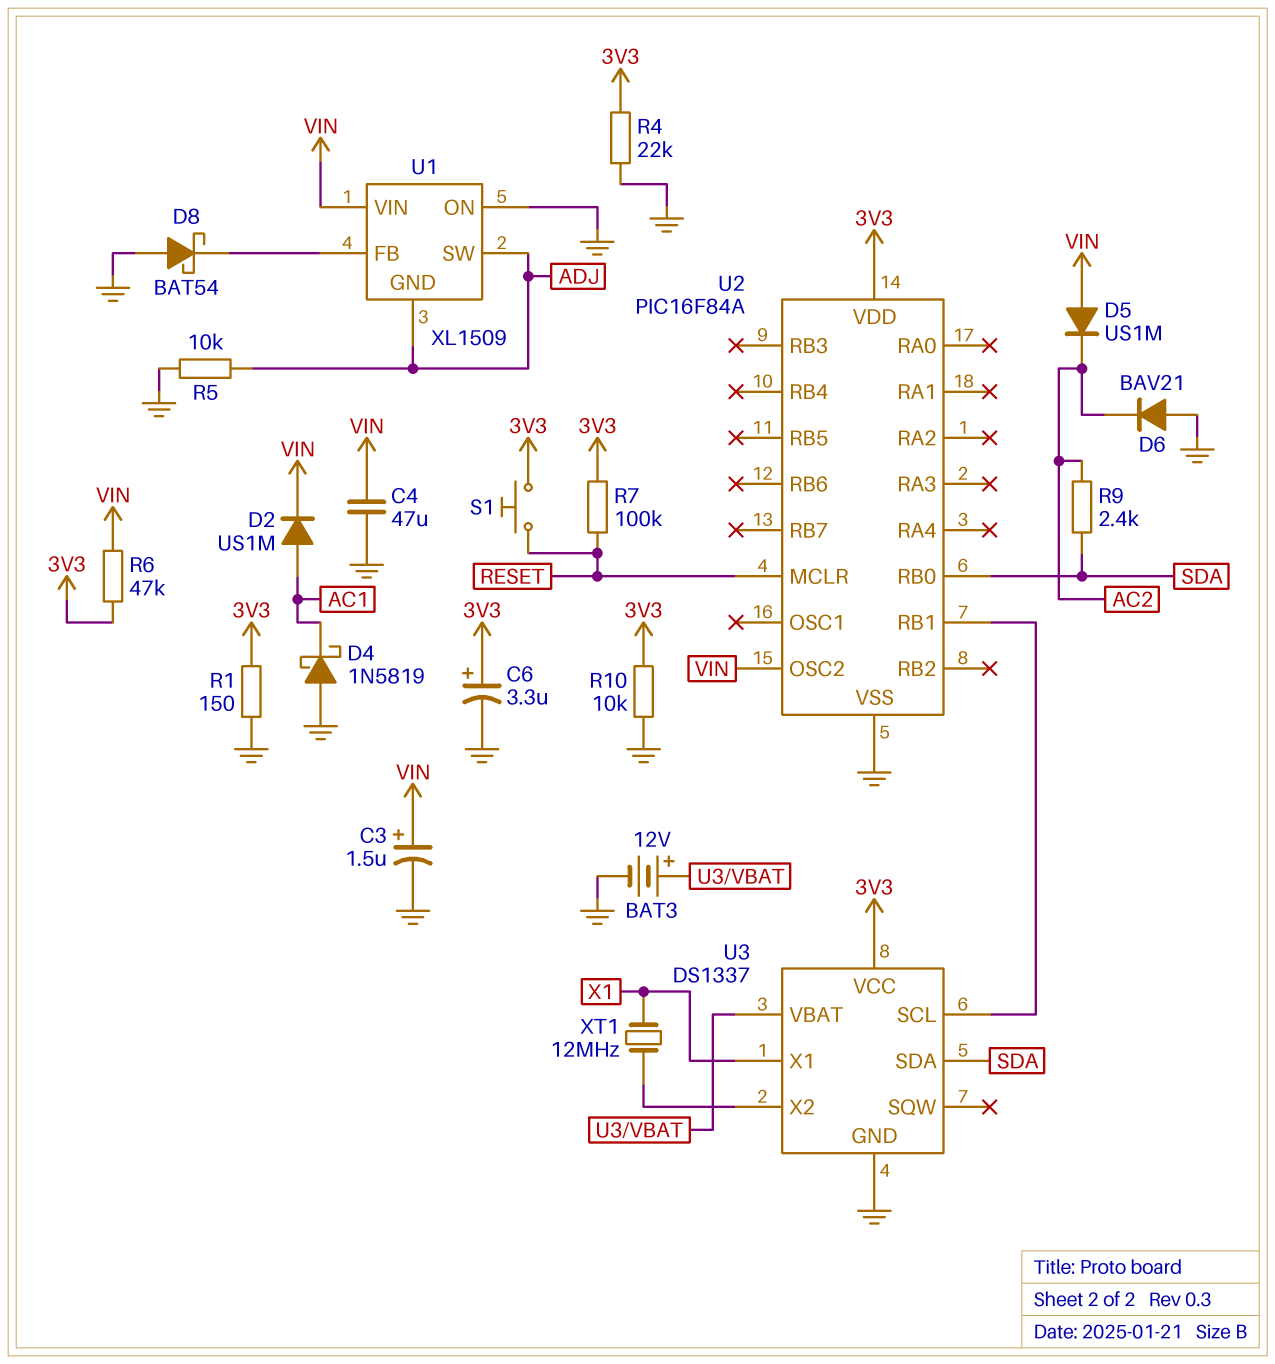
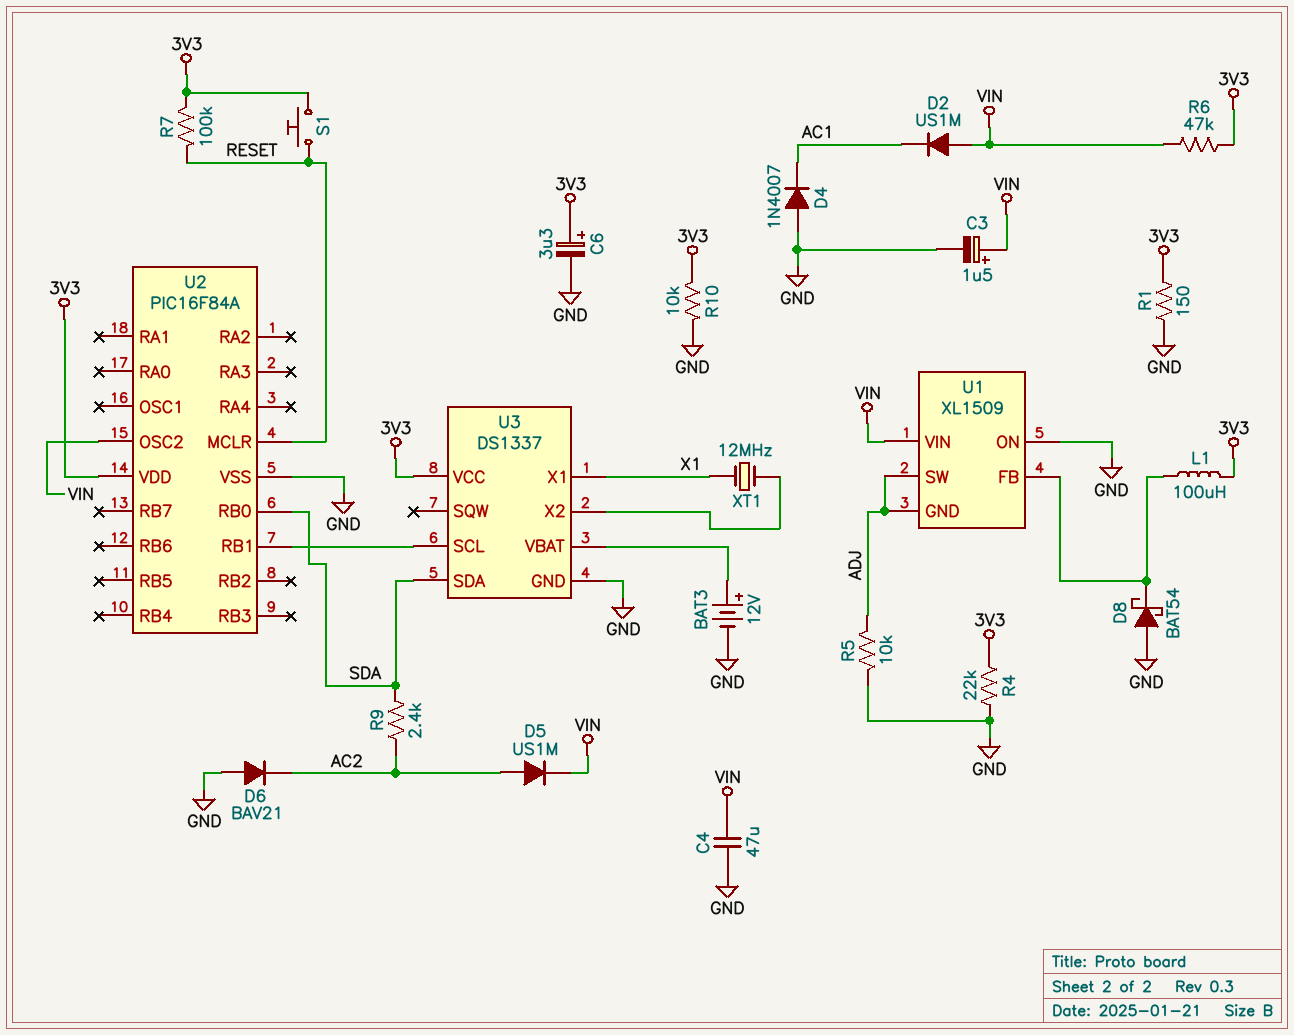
D2: diode US1M (A AC1, K VIN) -> diode US1M (A VIN, K AC1)
D4: schottky 1N5819 (A GND, K AC1) -> diode 1N4007 (A GND, K AC1)
D5: diode US1M (A VIN, K AC2) -> diode US1M (A AC2, K VIN)
L1: none -> 100uH (3V3, U1/FB)

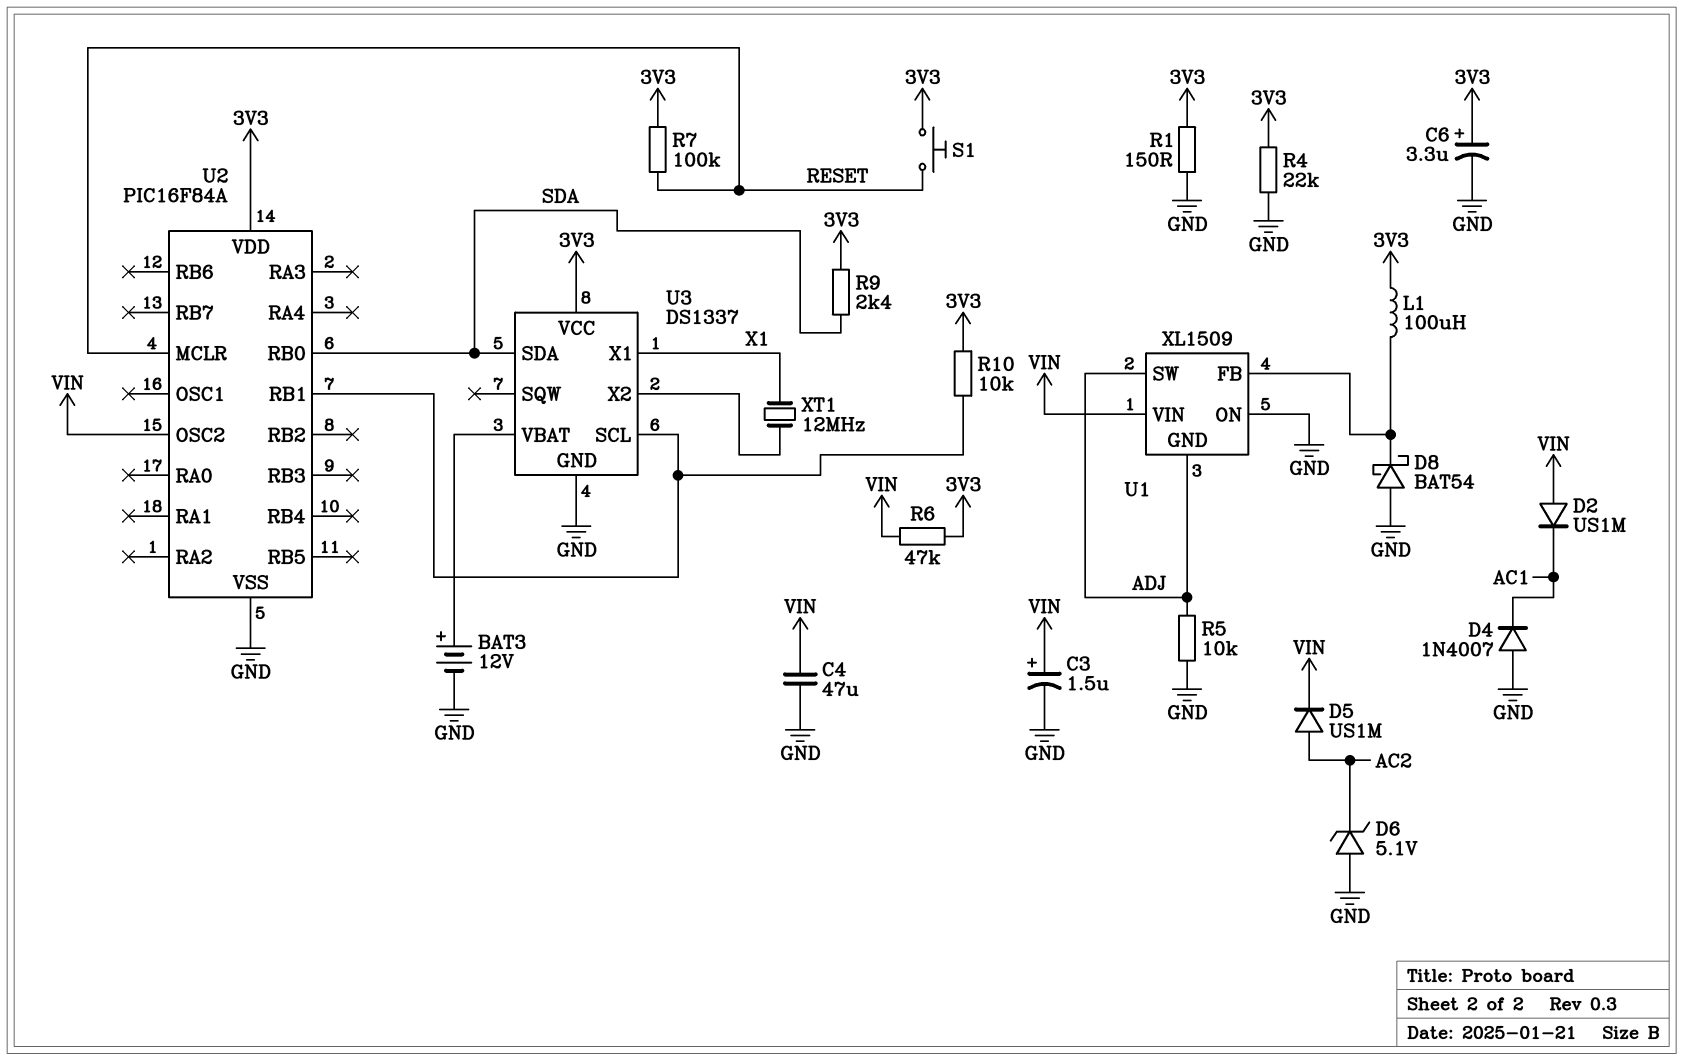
D6: diode BAV21 (A GND, K AC2) -> zener 5.1V (A GND, K AC2)
R9: 2.4k (AC2, SDA) -> 2.4k (3V3, SDA)
R10: 10k (3V3, GND) -> 10k (3V3, U2/RB1)

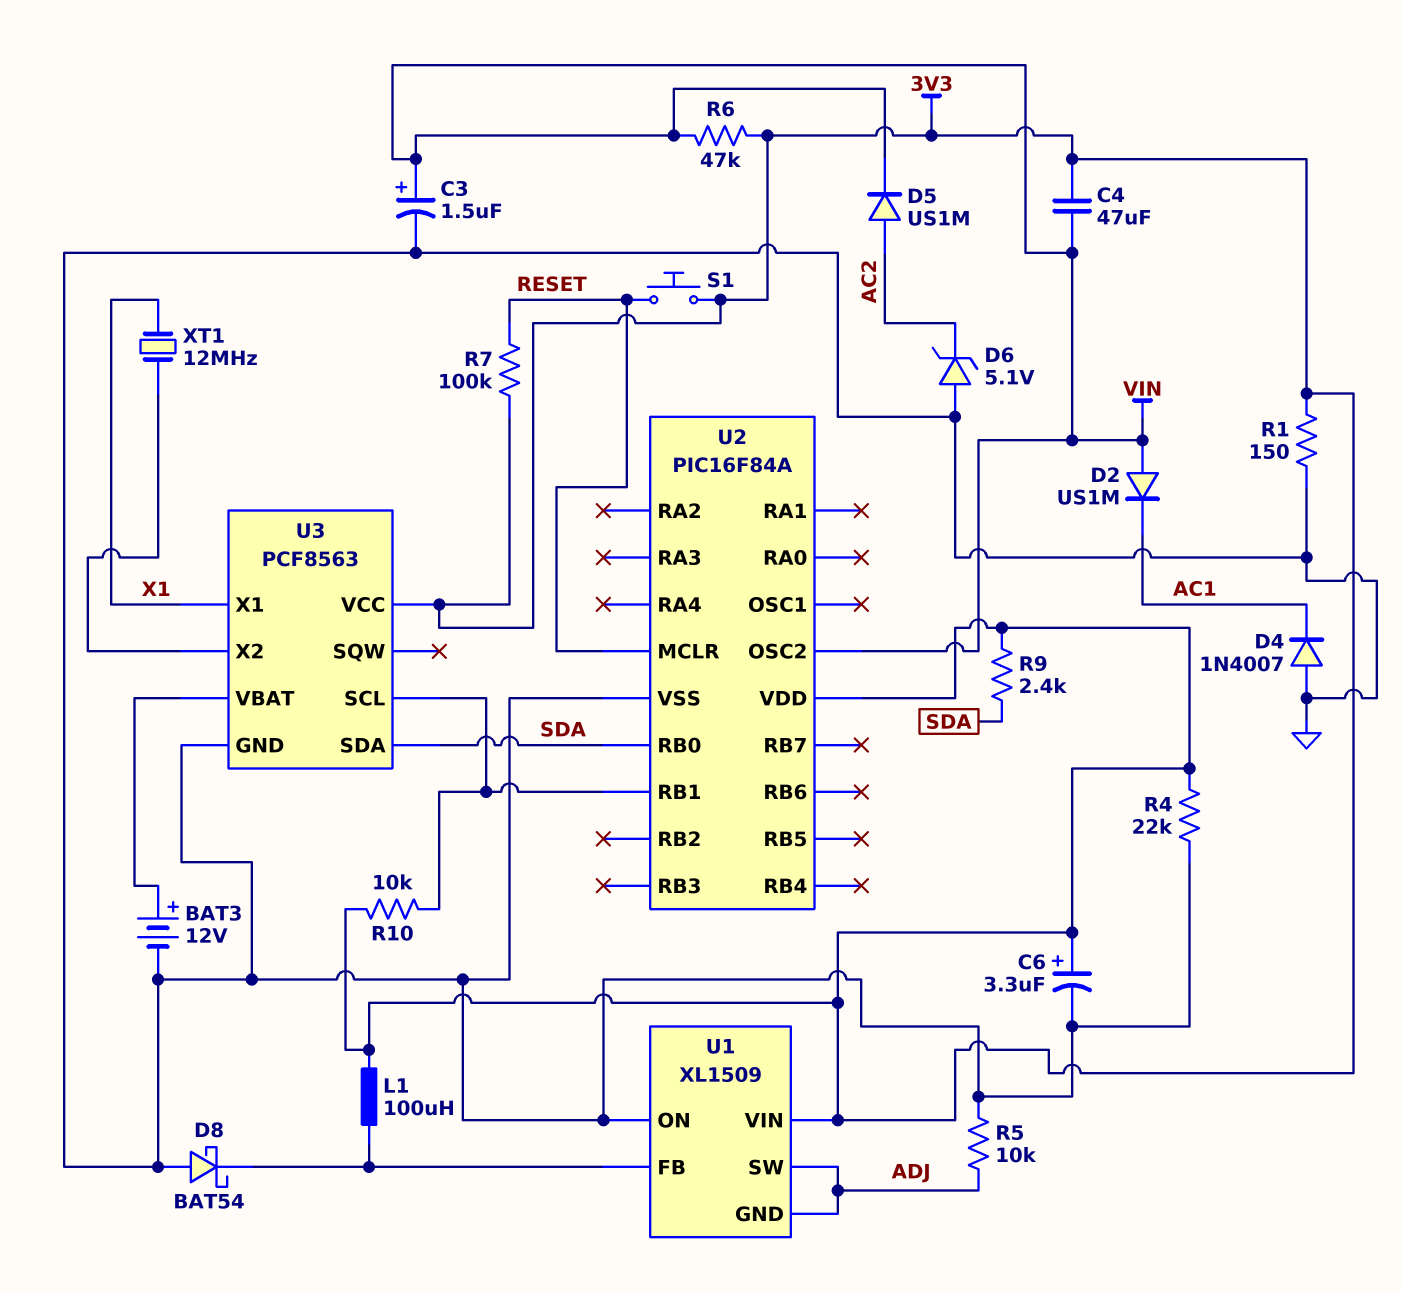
C4: 47uF (GND, VIN) -> 47uF (3V3, VIN)
U1 pin VIN: VIN -> 3V3
U3: DS1337 -> PCF8563

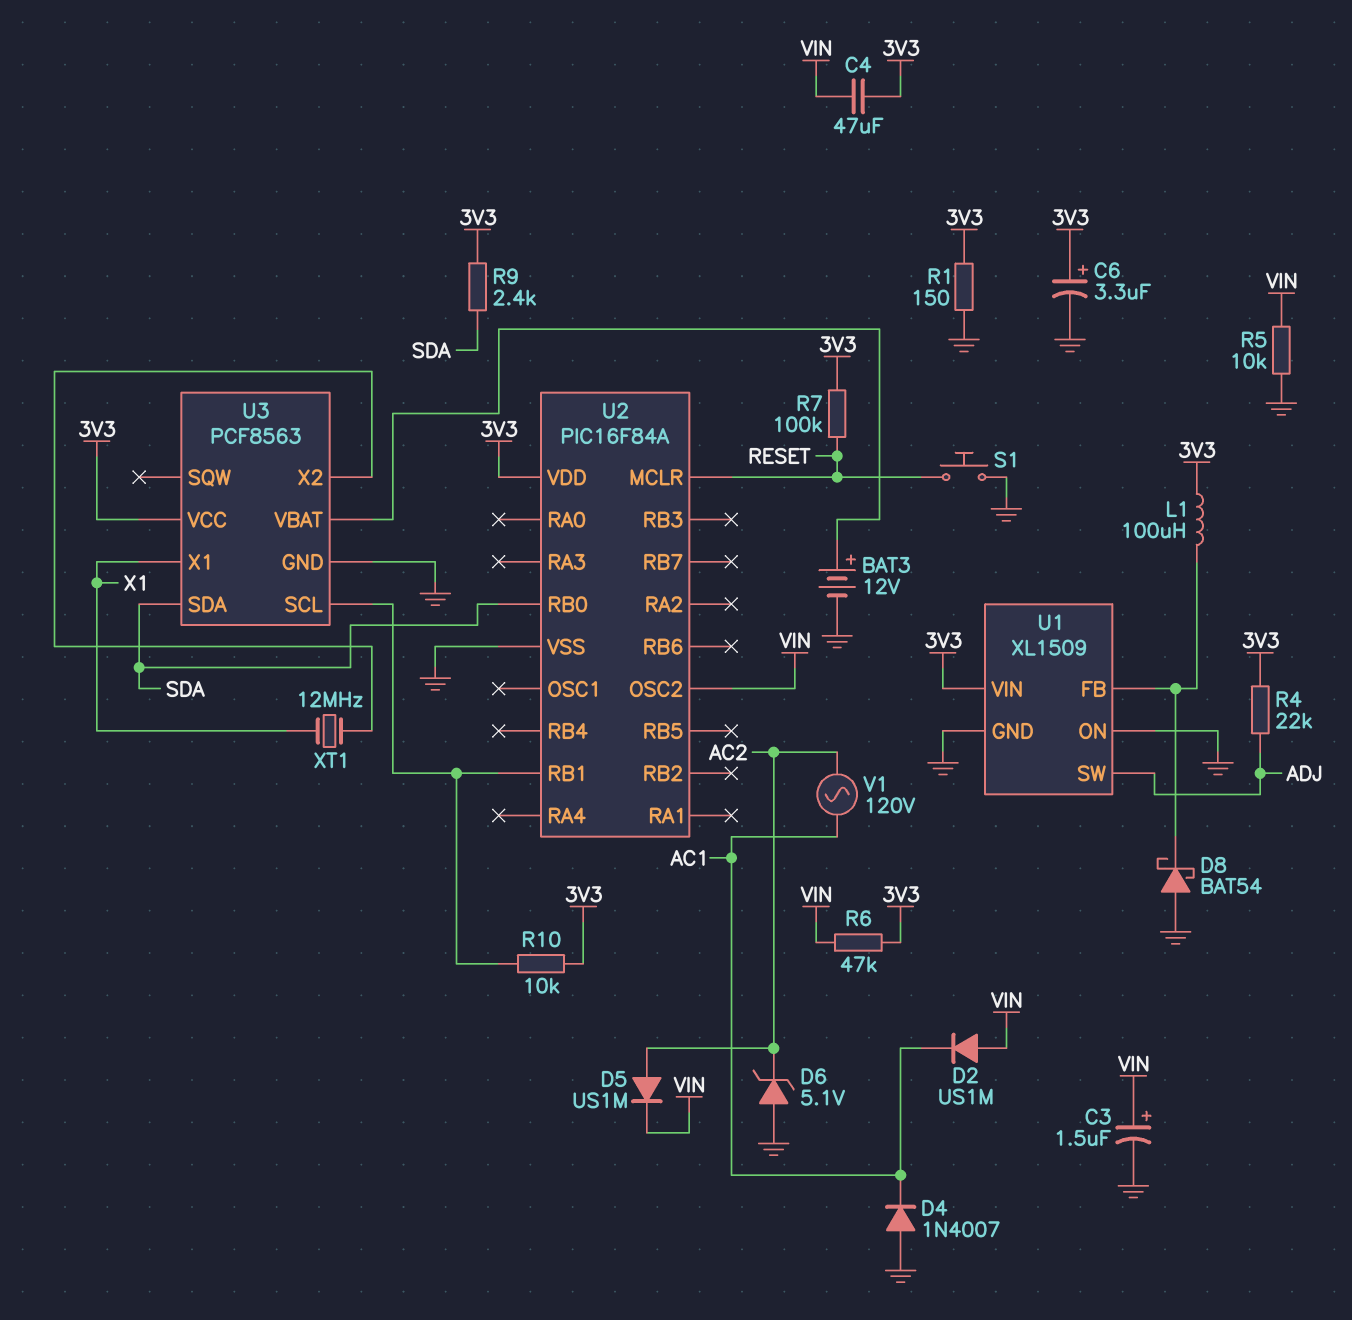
R4: 22k (3V3, GND) -> 22k (3V3, ADJ)
R5: 10k (ADJ, GND) -> 10k (GND, VIN)
S1: button (3V3, RESET) -> button (GND, RESET)
U1 pin GND: ADJ -> GND
V1: none -> AC 120V (AC1, AC2)

